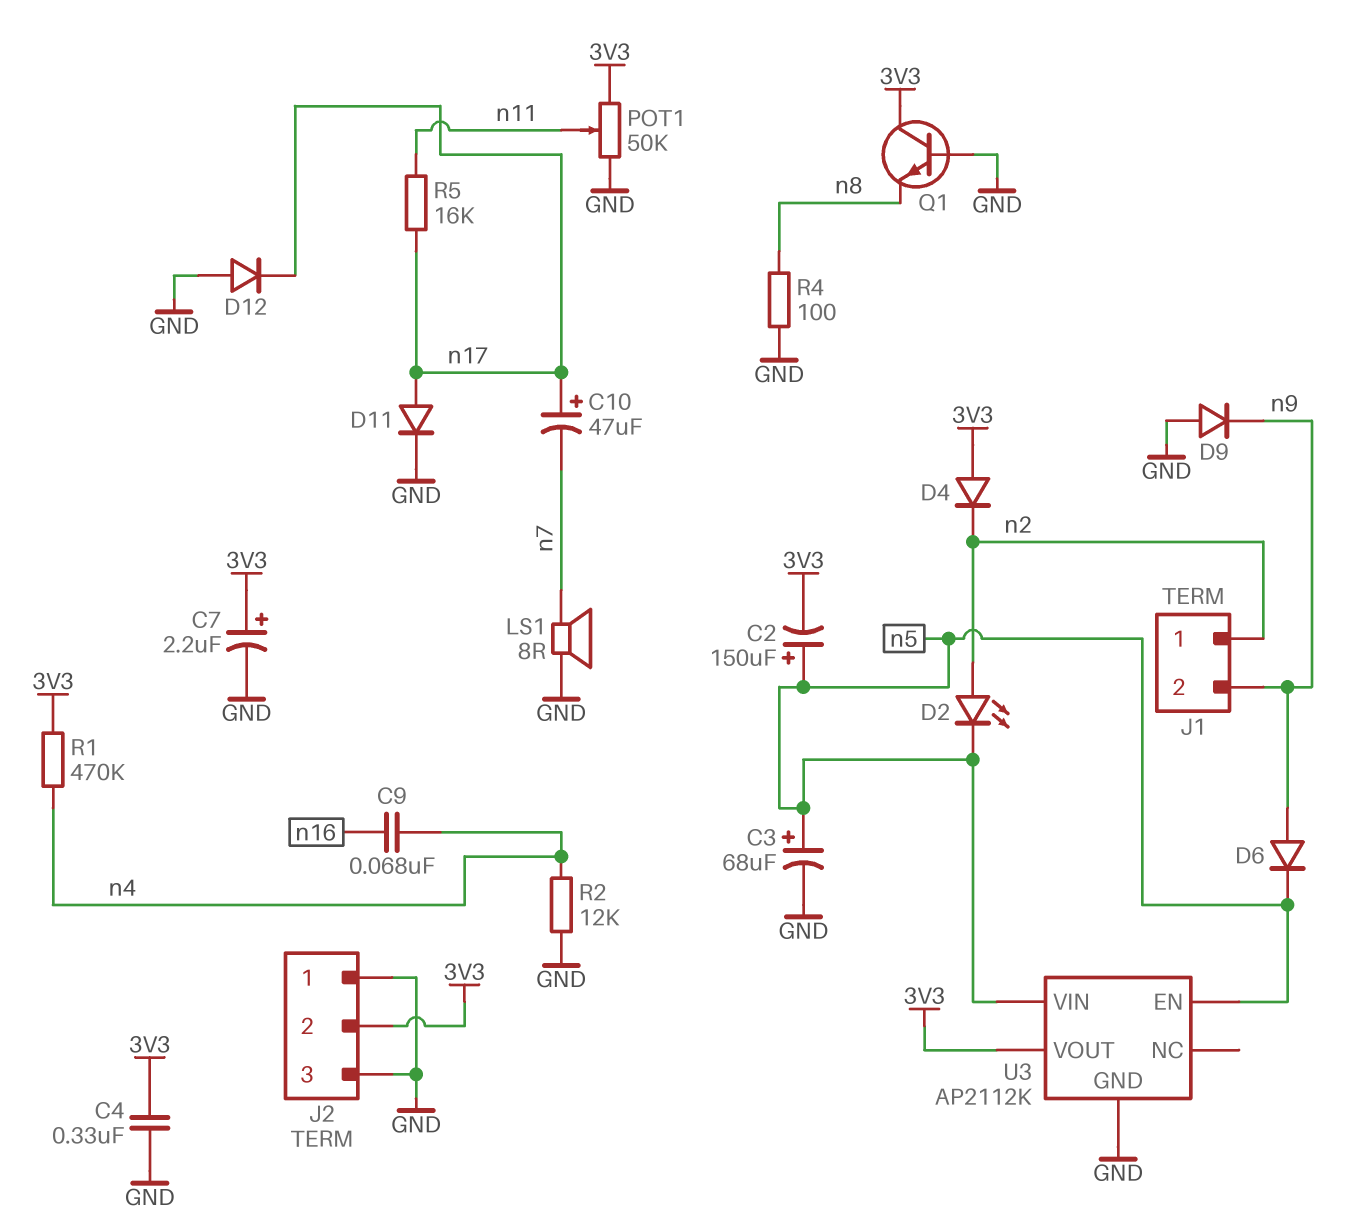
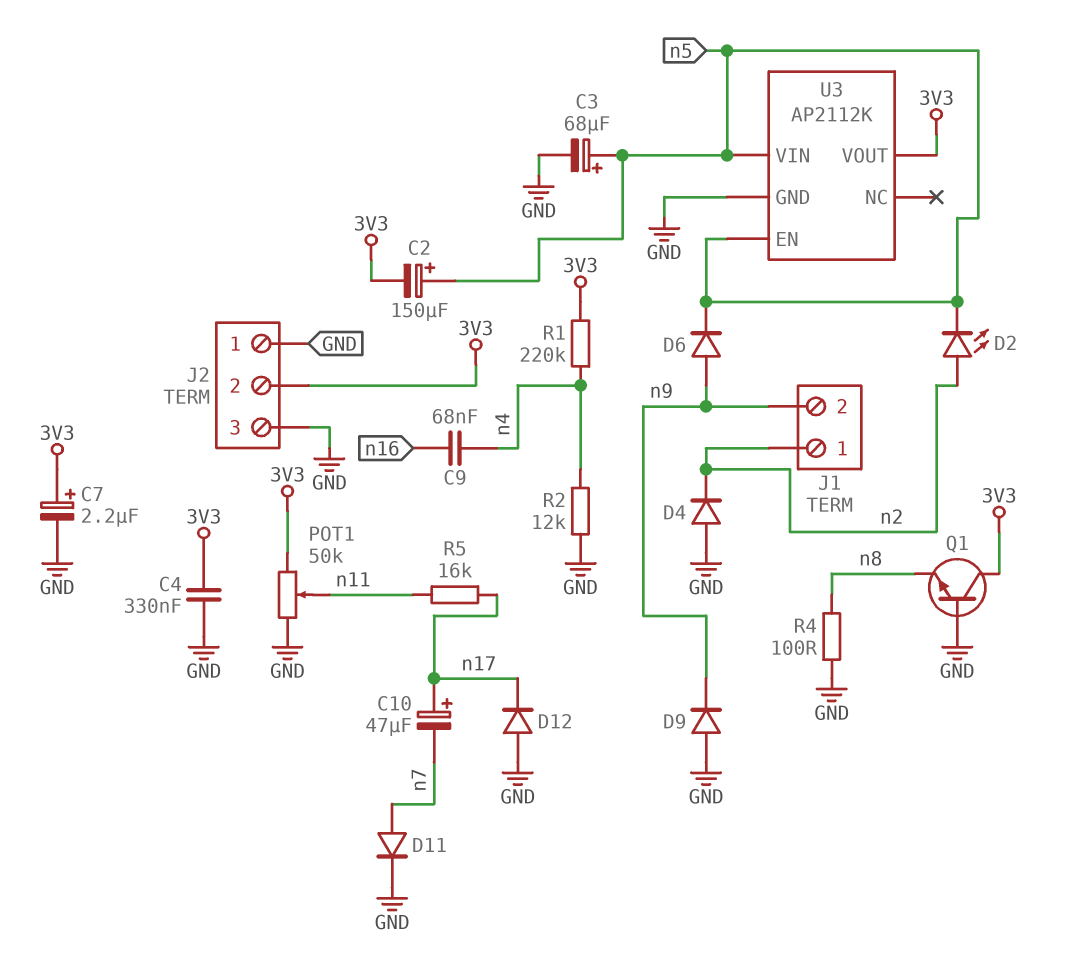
D4: diode (A 3V3, K n2) -> diode (A GND, K n2)
D11: diode (A n17, K GND) -> diode (A n7, K GND)
LS1: speaker 8R (GND, n7) -> none
R1: 470k (3V3, n4) -> 220k (3V3, n4)

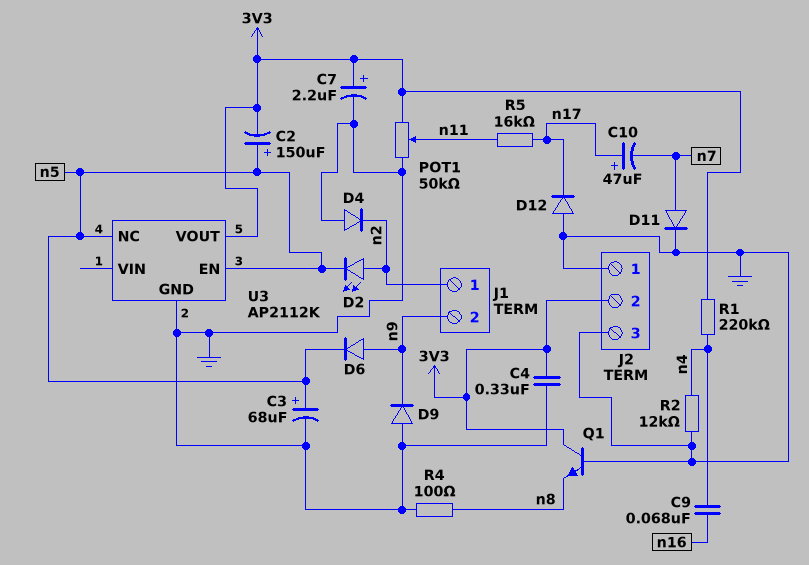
U3 pin NC: none -> n5
U3 pin VIN: n5 -> none

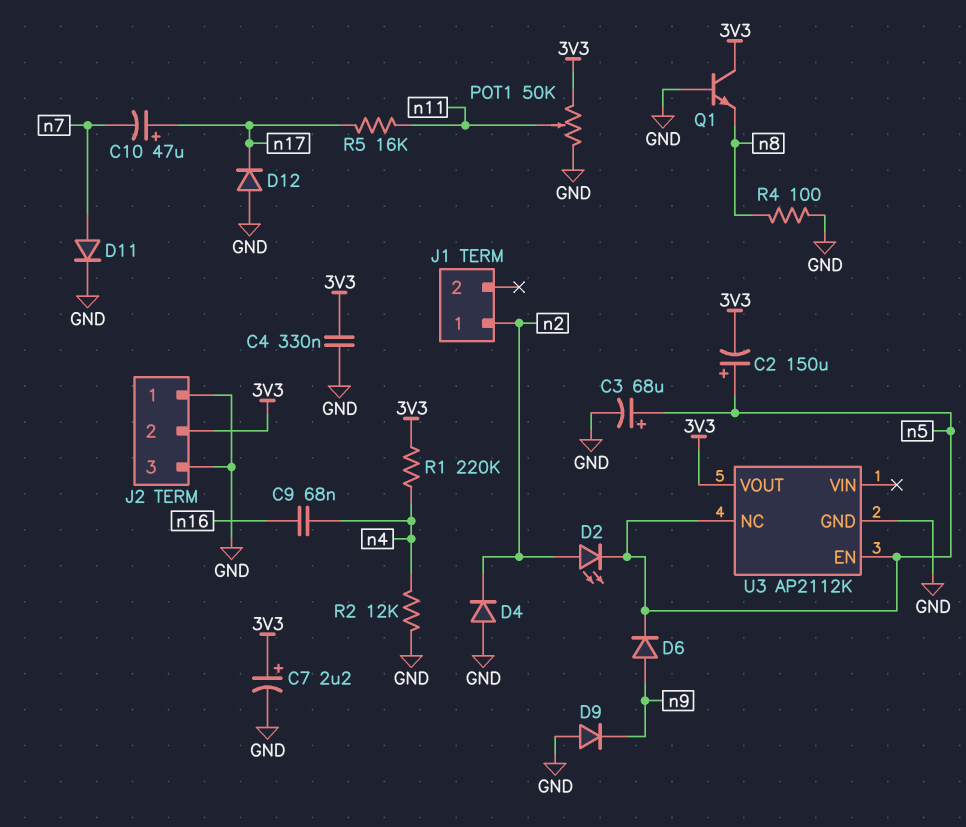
J1 pin 2: n9 -> none

